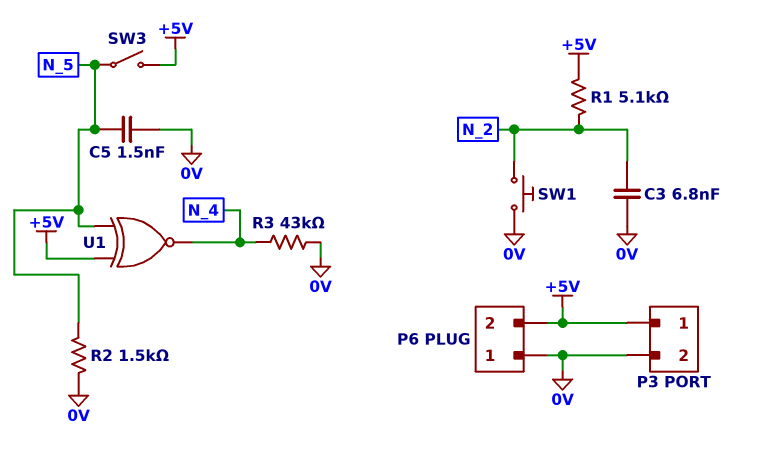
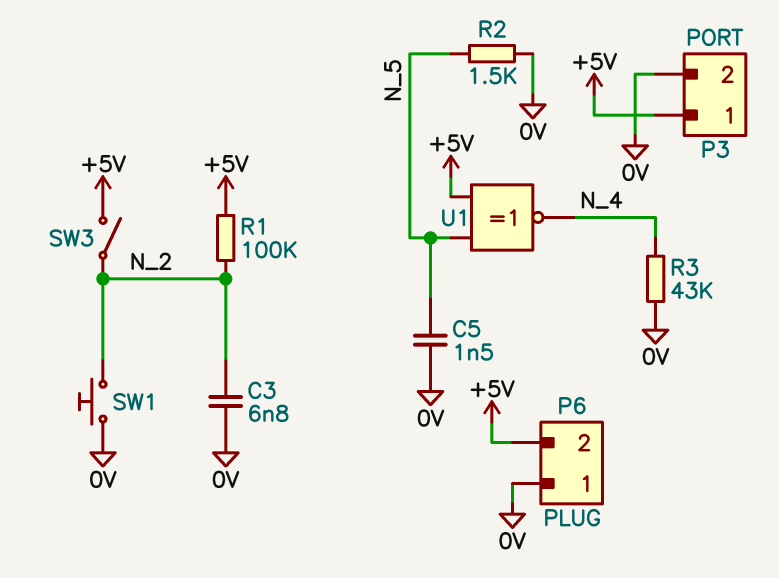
R1: 5.1k (+5V, N_2) -> 100k (+5V, N_2)
SW3: switch (+5V, N_5) -> switch (+5V, N_2)

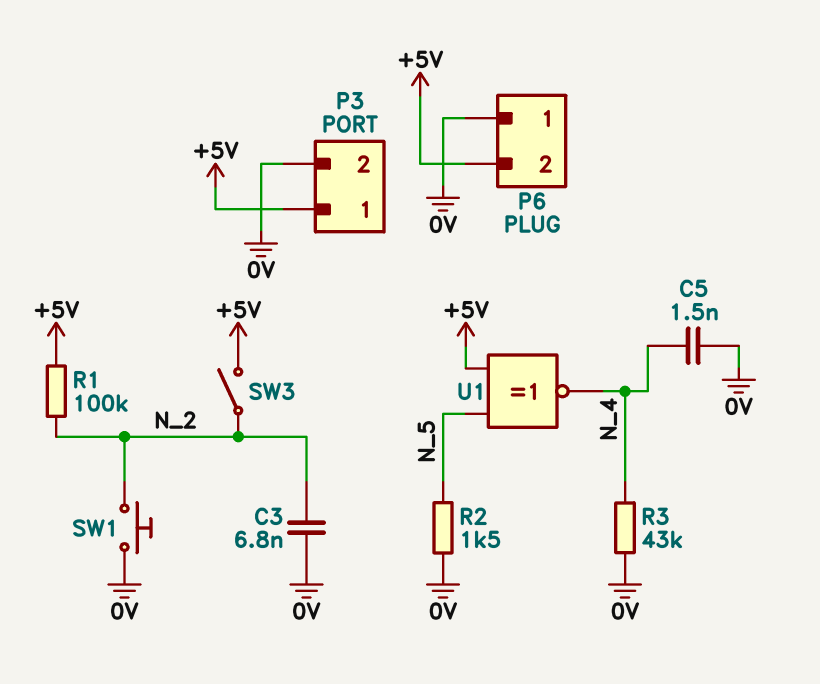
C5: 1.5nF (0V, N_5) -> 1.5nF (0V, N_4)

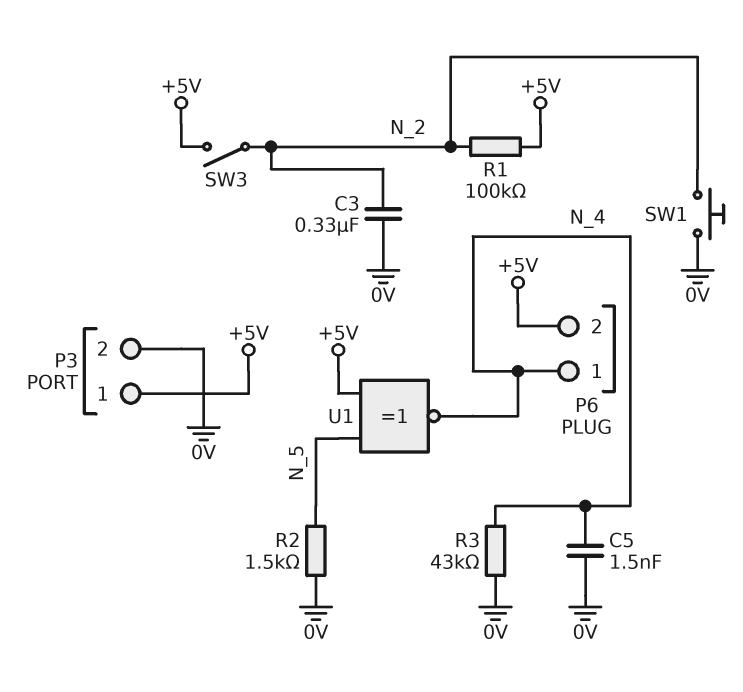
C3: 6.8nF (0V, N_2) -> 330nF (0V, N_2)
P6 pin 1: 0V -> N_4

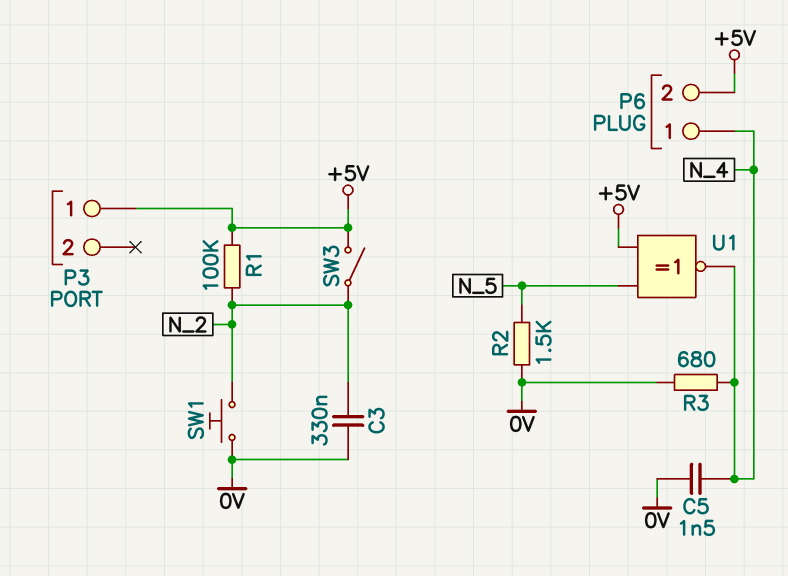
P3 pin 2: 0V -> none
R3: 43k (0V, N_4) -> 680 (0V, N_4)

